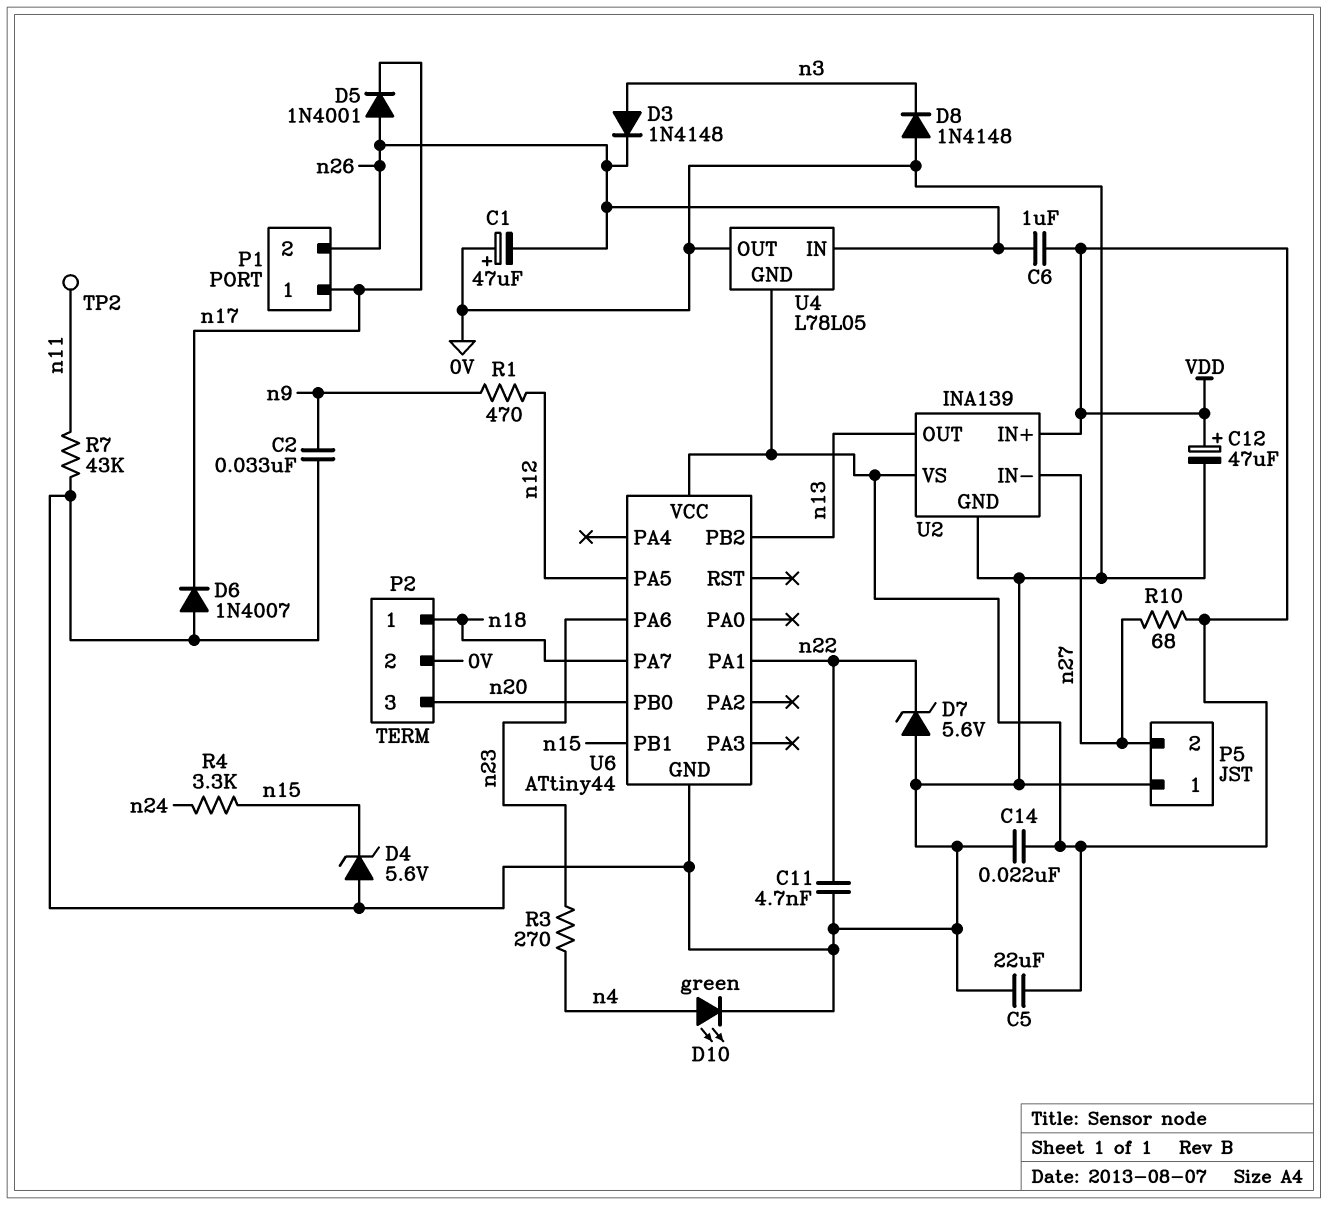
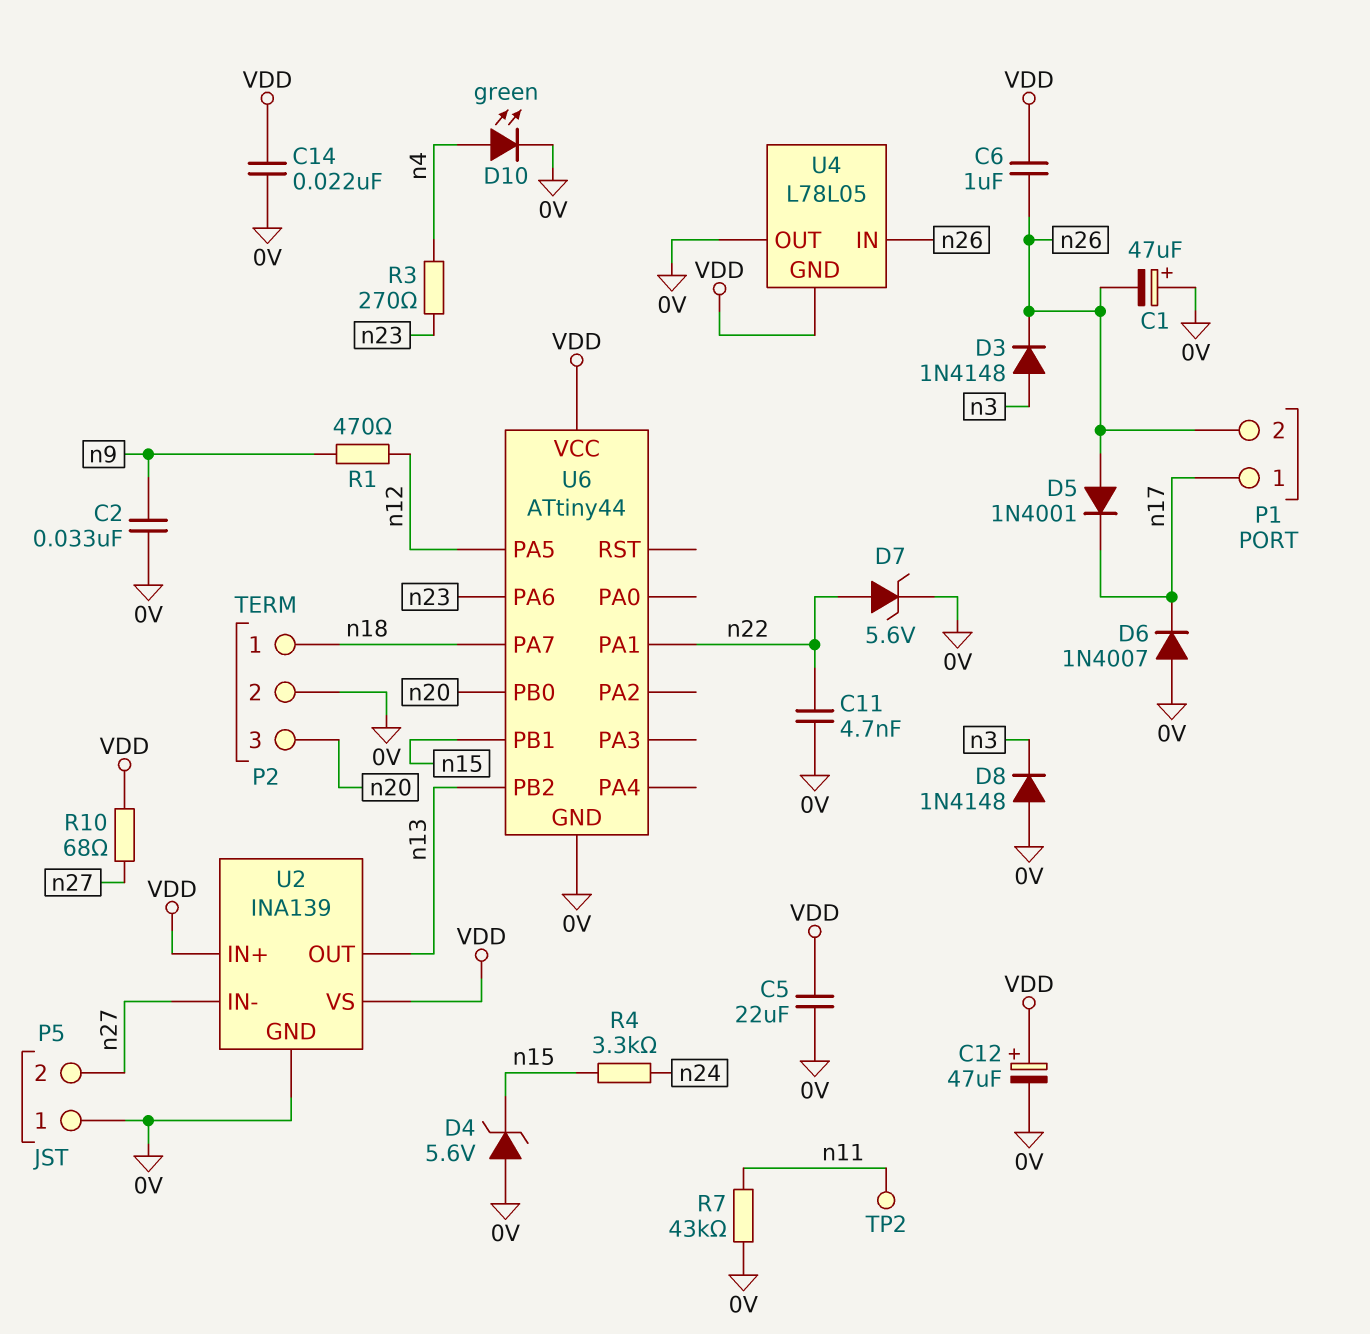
D7: zener 5.6V (A 0V, K n22) -> zener 5.6V (A n22, K 0V)

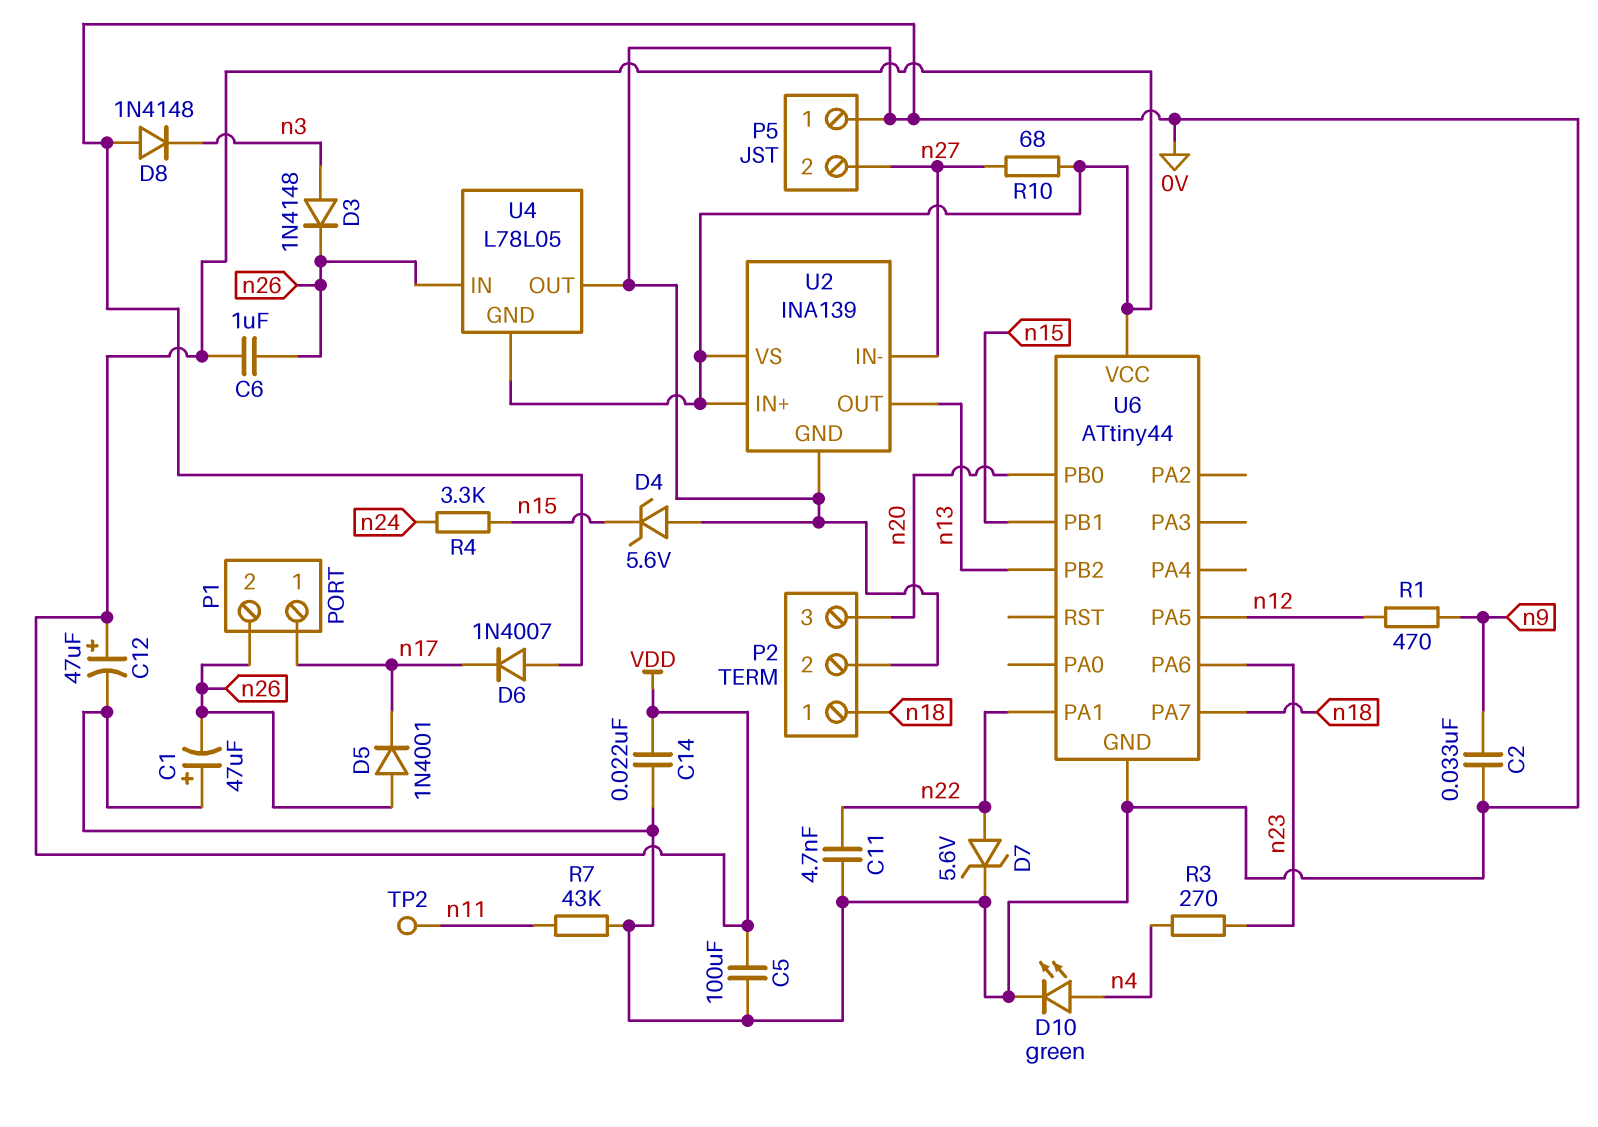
C5: 22uF (0V, VDD) -> 100uF (0V, VDD)

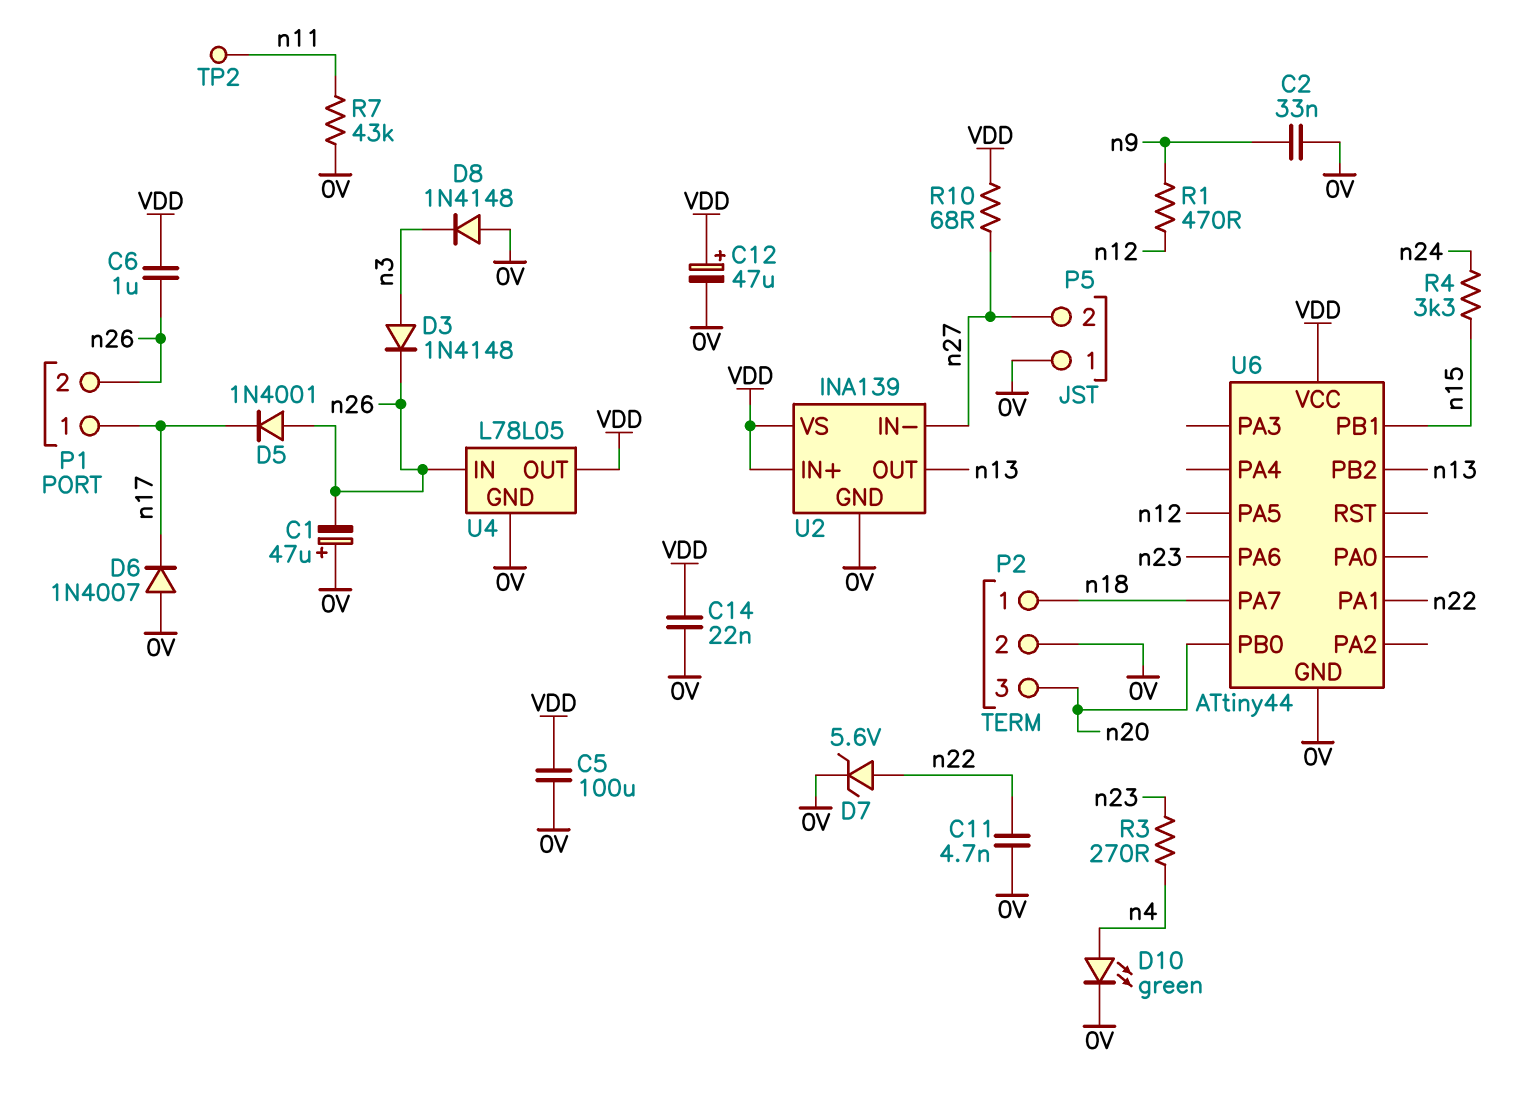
D4: zener 5.6V (A 0V, K n15) -> none
U4 pin GND: VDD -> 0V
U4 pin OUT: 0V -> VDD

